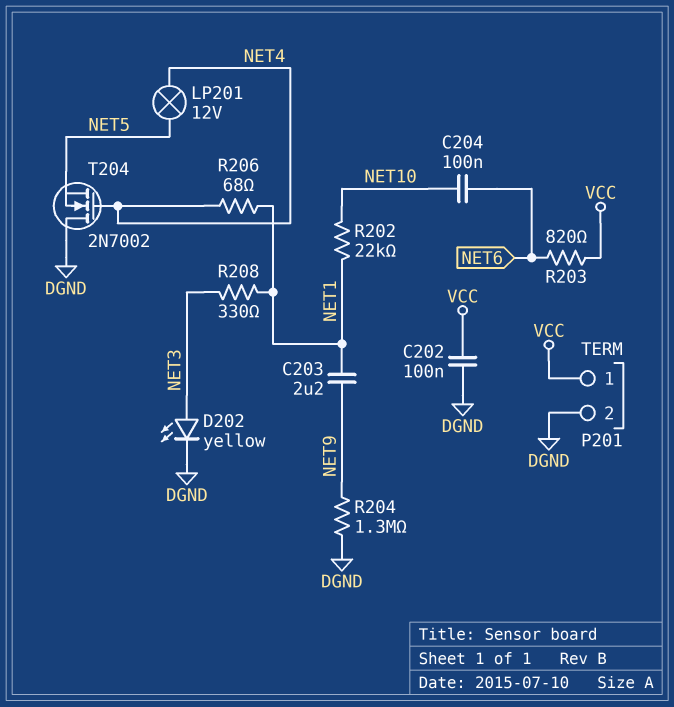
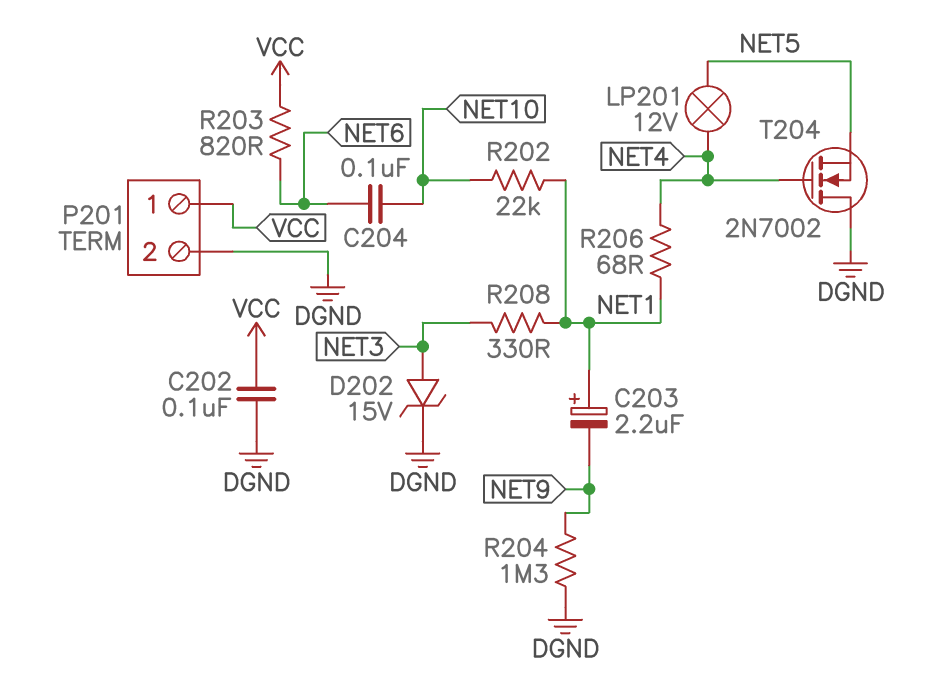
C203: 2.2uF (NET1, NET9) -> 2.2uF (plus NET1, minus NET9)
D202: LED yellow (A NET3, K DGND) -> zener 15V (A NET3, K DGND)

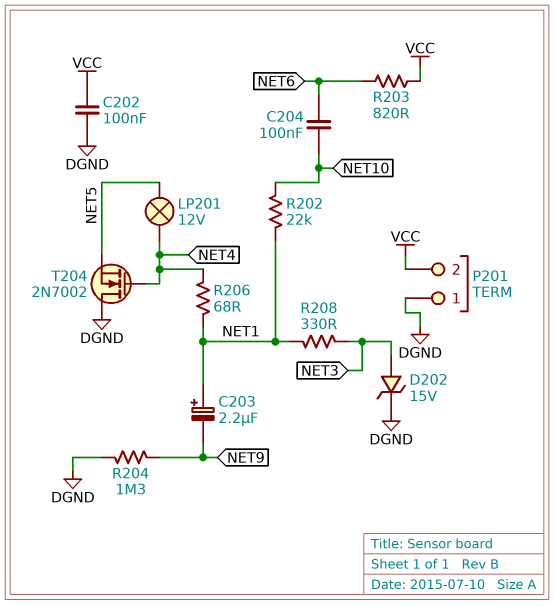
P201 pin 1: VCC -> DGND
P201 pin 2: DGND -> VCC

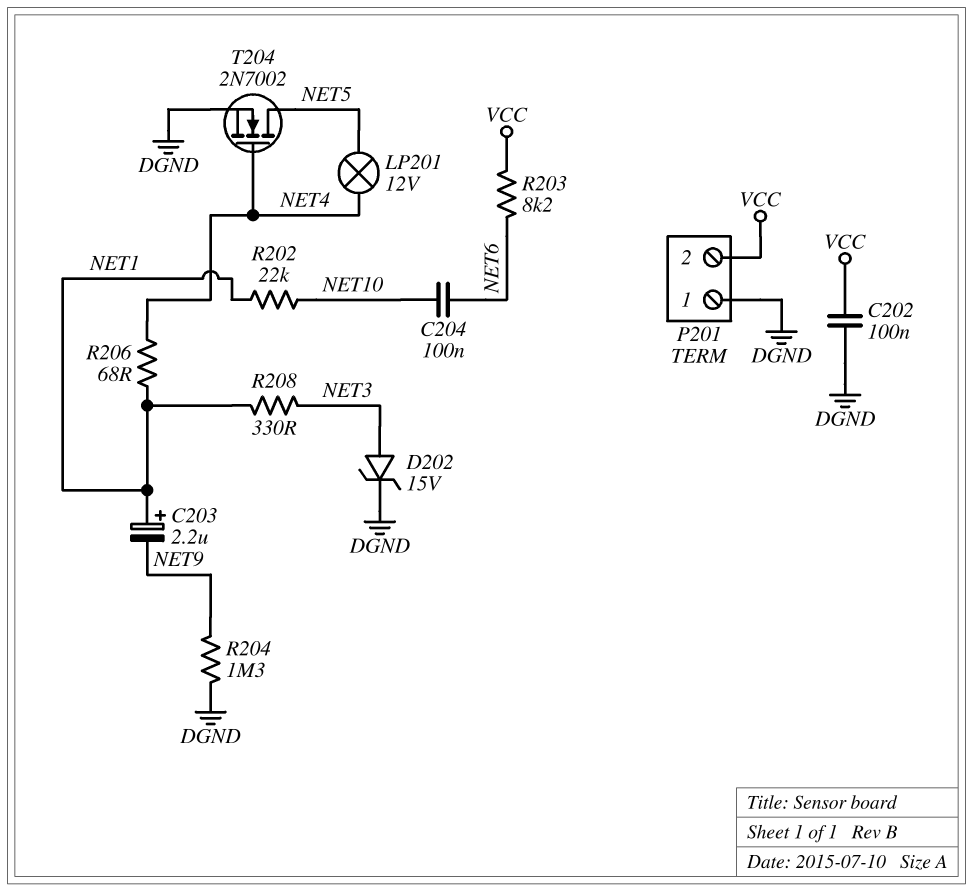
R203: 820 (NET6, VCC) -> 8.2k (NET6, VCC)
T204: NMOS 2N7002 (G NET4, D DGND, S NET5) -> NMOS 2N7002 (G NET4, D NET5, S DGND)

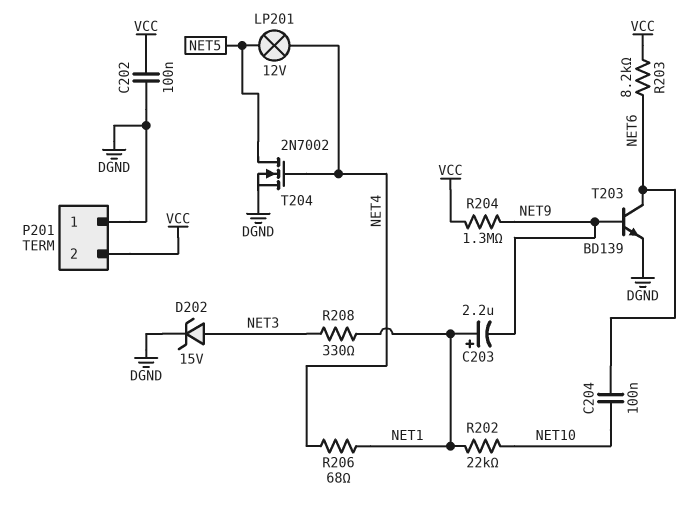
R204: 1.3M (DGND, NET9) -> 1.3M (NET9, VCC)
T203: none -> NPN BD139 (B NET9, C NET6, E DGND)

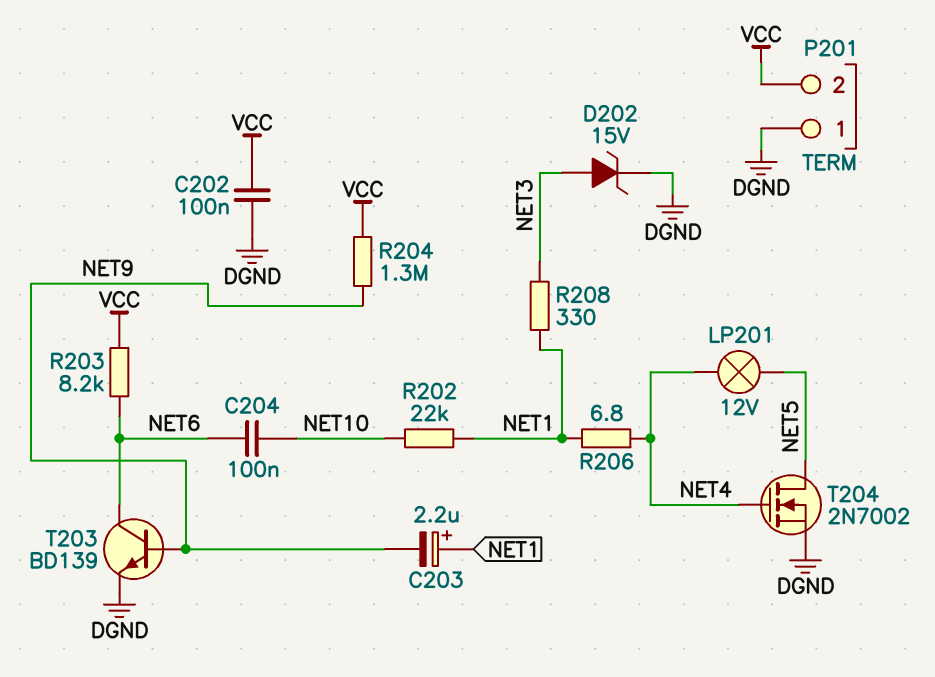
R206: 68 (NET1, NET4) -> 6.8 (NET1, NET4)

